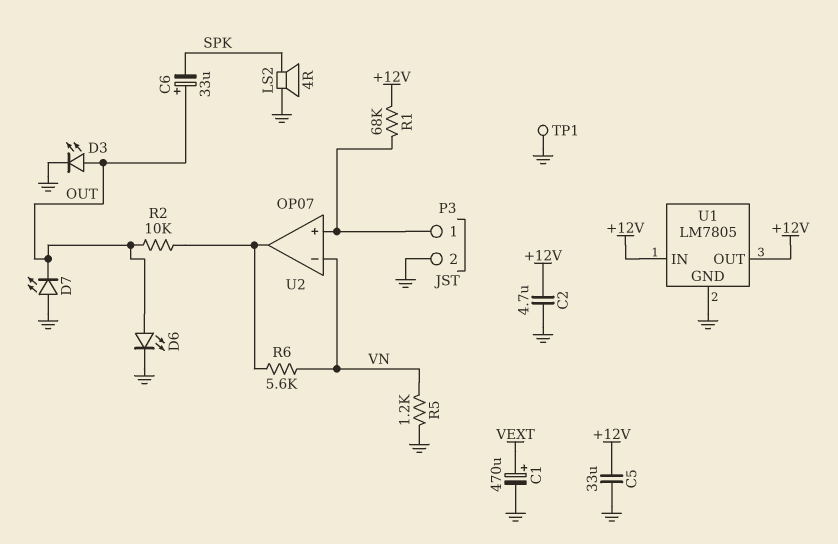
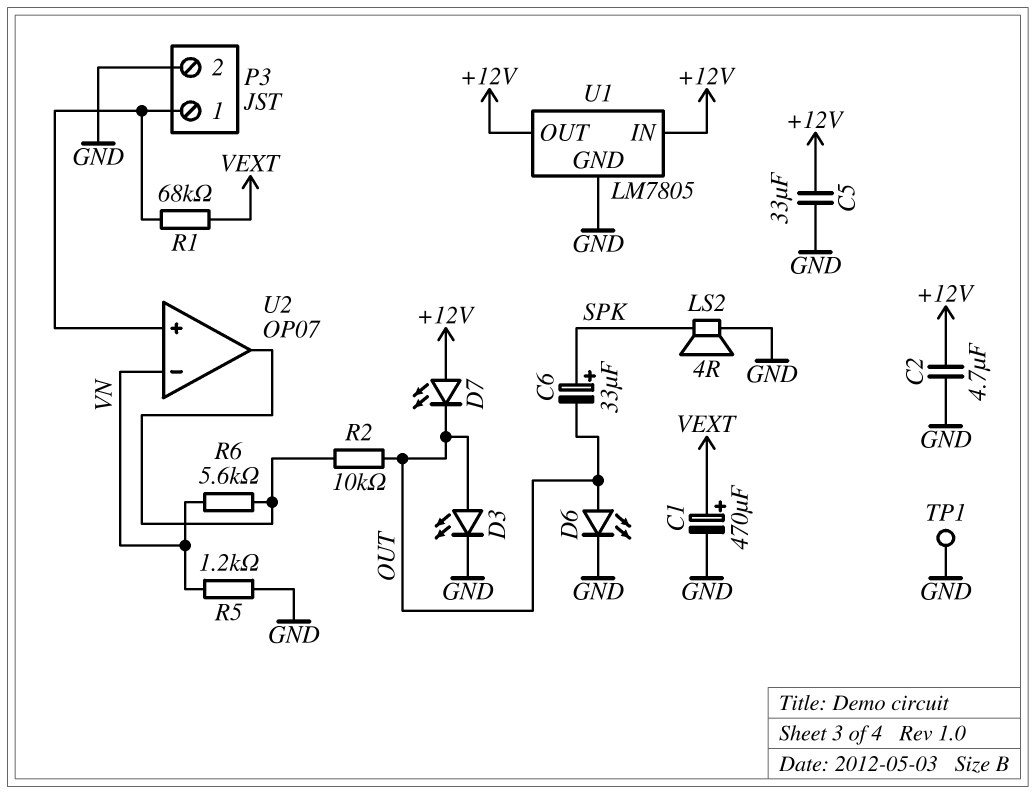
C6: 33uF (plus OUT, minus SPK) -> 33uF (plus SPK, minus OUT)
D7: LED (A GND, K OUT) -> LED (A +12V, K OUT)
R1: 68k (+12V, P3/1) -> 68k (P3/1, VEXT)

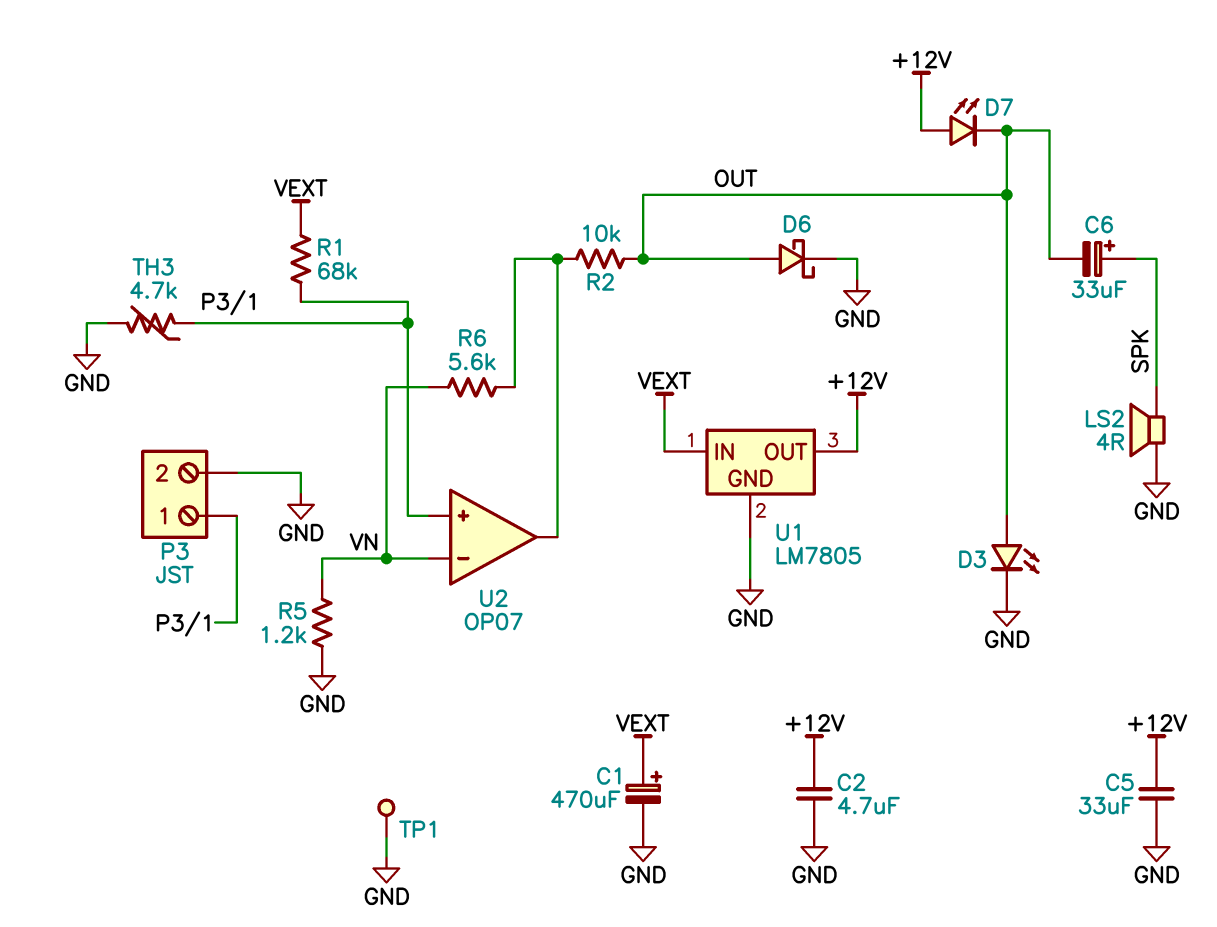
D6: LED (A OUT, K GND) -> schottky (A OUT, K GND)
TH3: none -> 4.7k (GND, P3/1)
U1 pin IN: +12V -> VEXT

